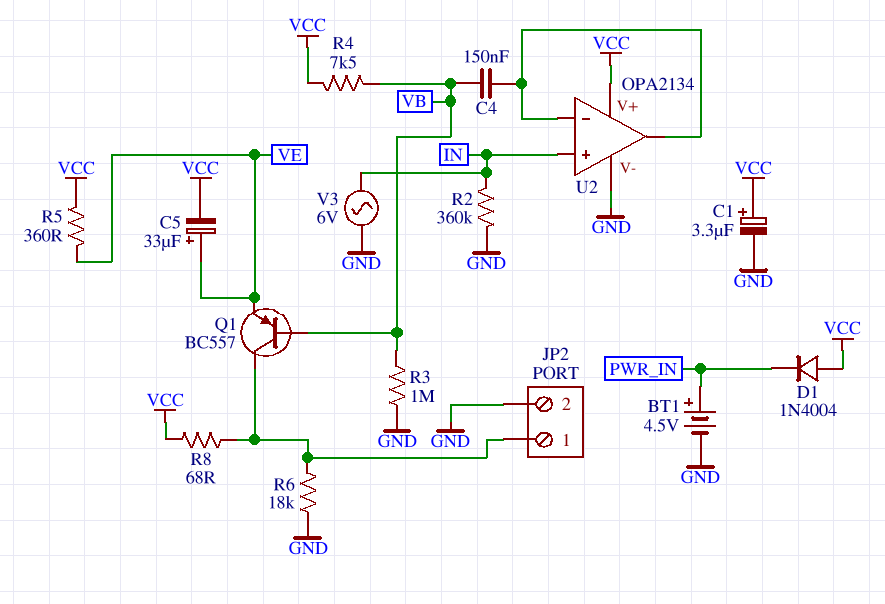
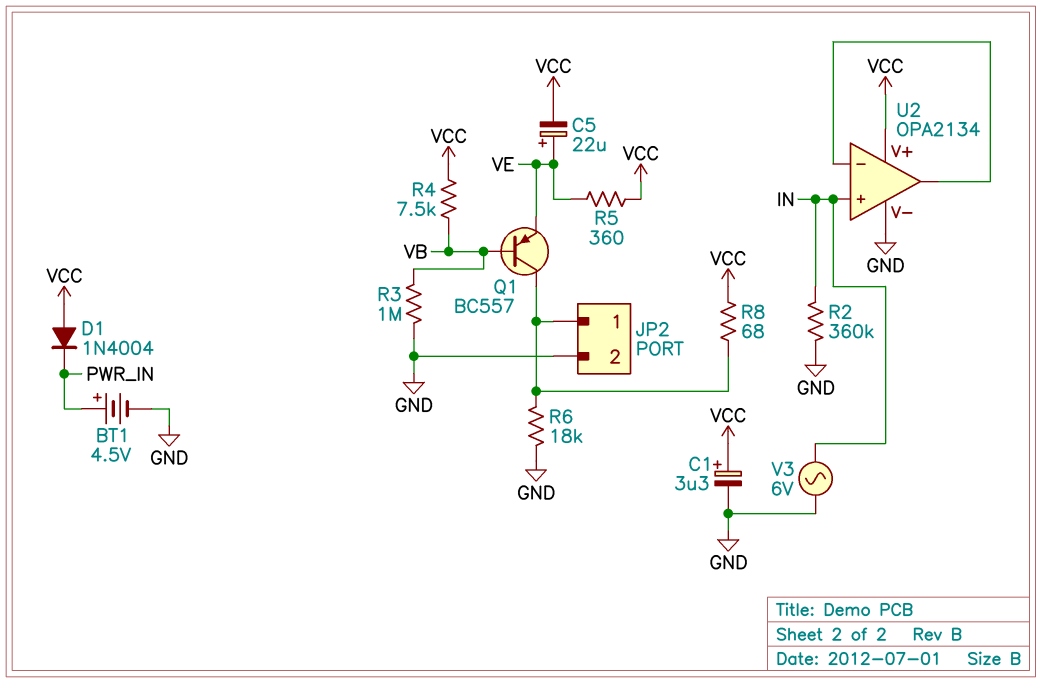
C4: 150nF (U2/in-, VB) -> none
C5: 33uF (plus VE, minus VCC) -> 22uF (plus VE, minus VCC)

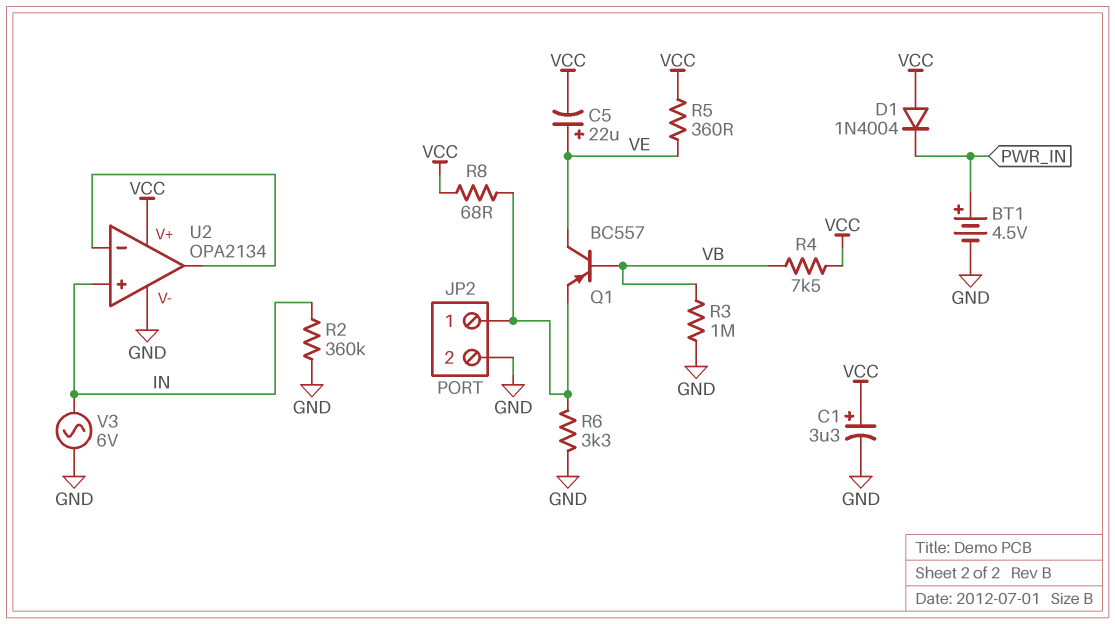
Q1: PNP BC557 (B VB, C JP2/1, E VE) -> PNP BC557 (B VB, C VE, E JP2/1)
R6: 18k (GND, JP2/1) -> 3.3k (GND, JP2/1)

